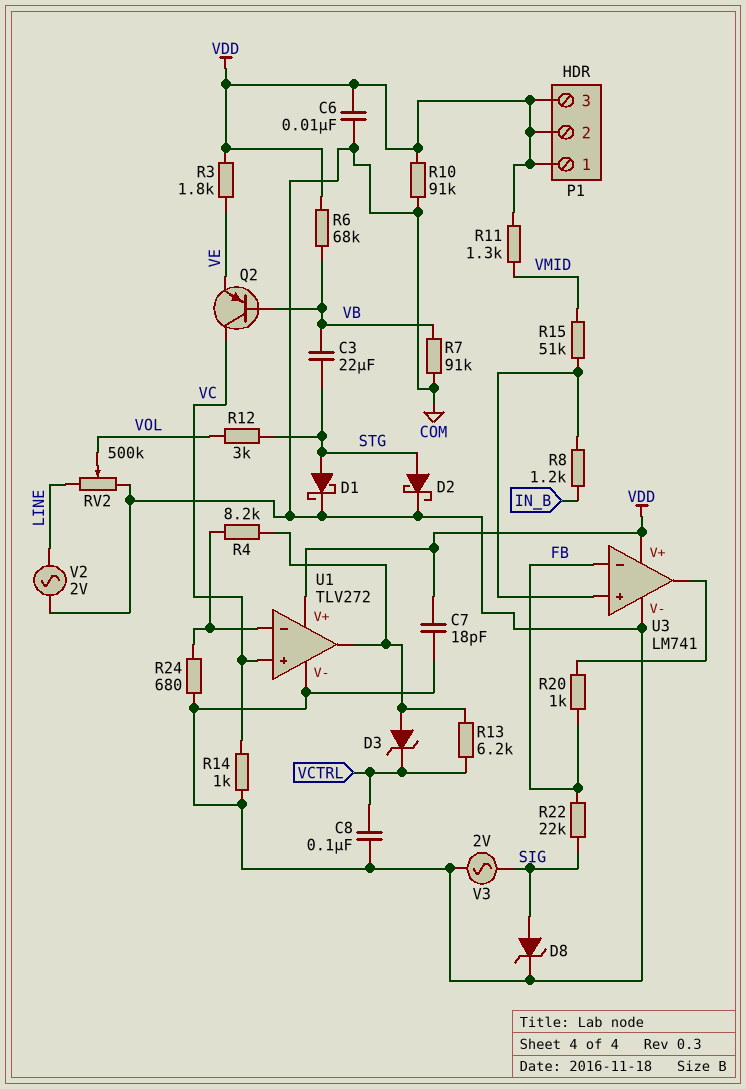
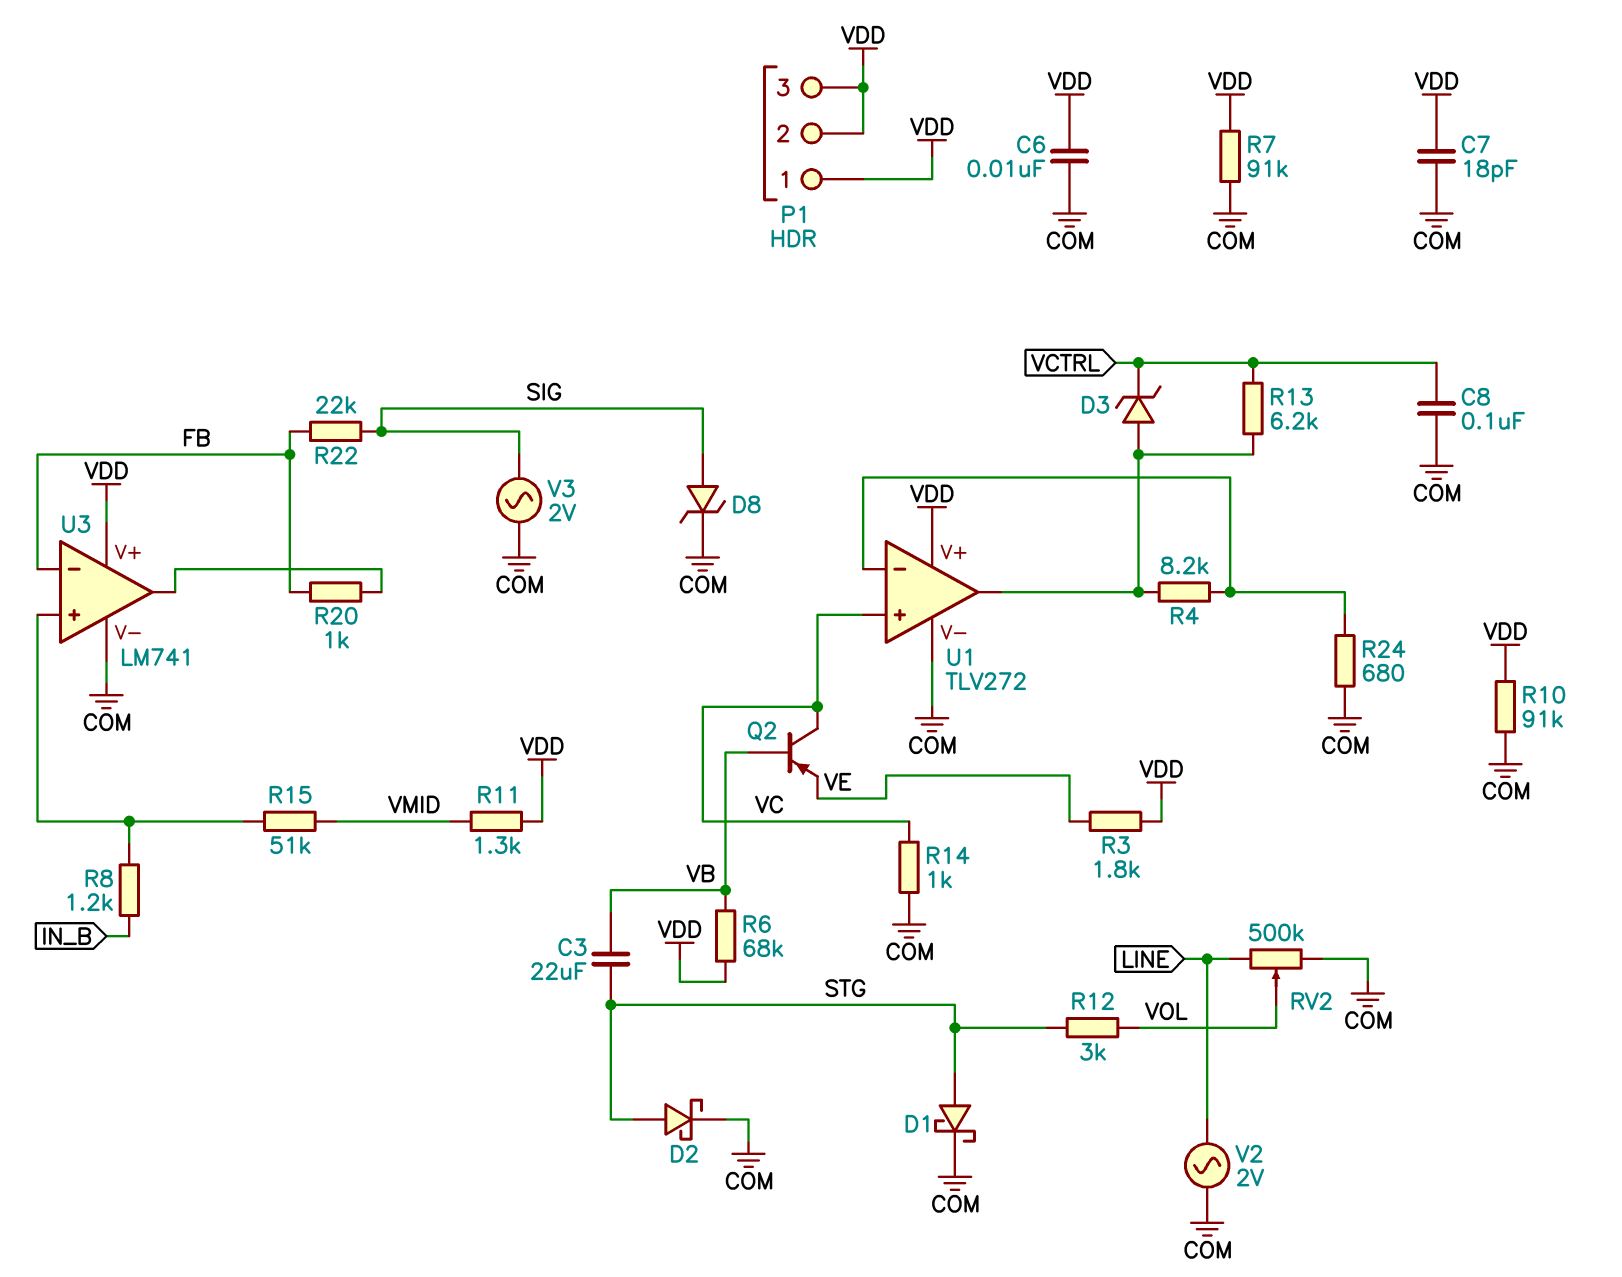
R7: 91k (COM, VB) -> 91k (COM, VDD)

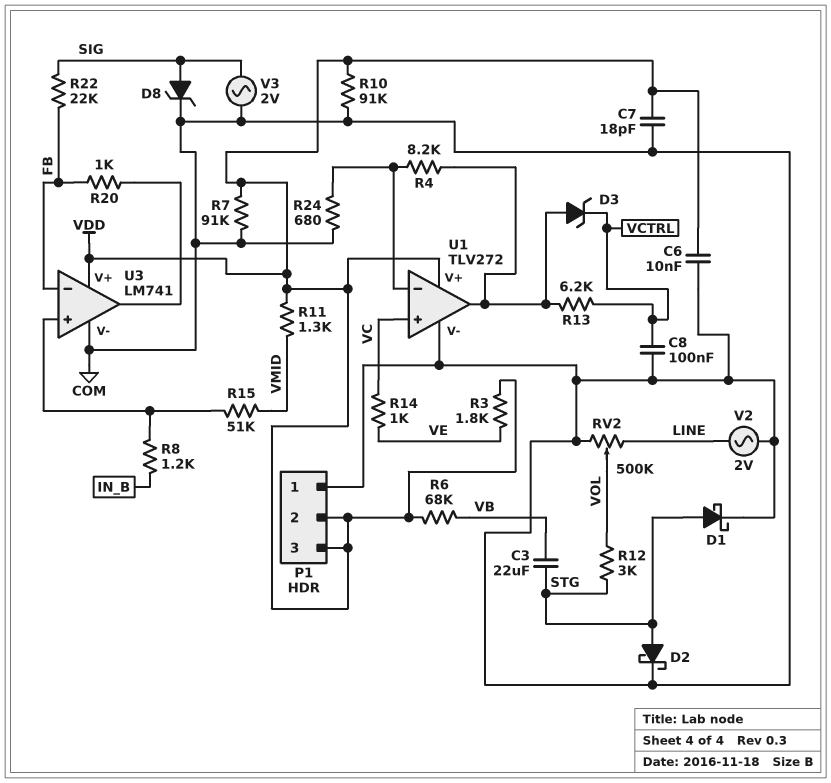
P1 pin 1: VDD -> COM
Q2: PNP (B VB, C VC, E VE) -> none
R14: 1k (COM, VC) -> 1k (VC, VE)

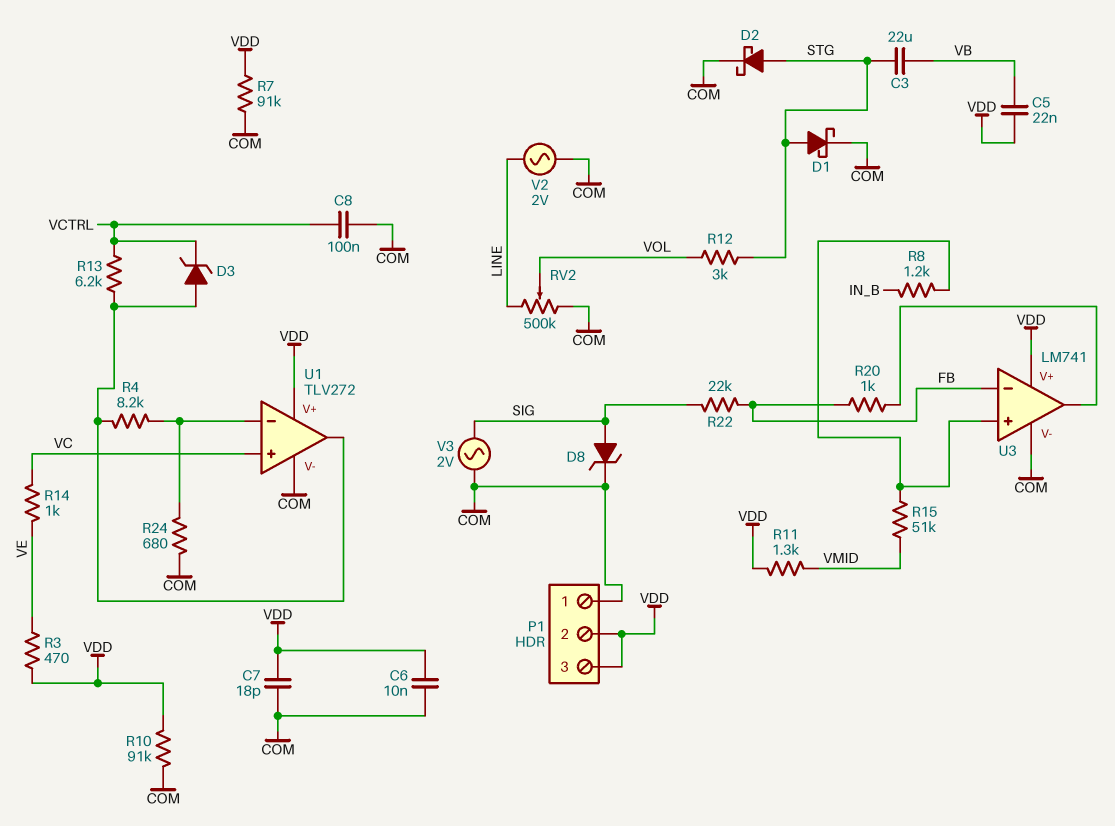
C5: none -> 22nF (VB, VDD)
R3: 1.8k (VDD, VE) -> 470 (VDD, VE)
R6: 68k (VB, VDD) -> none

